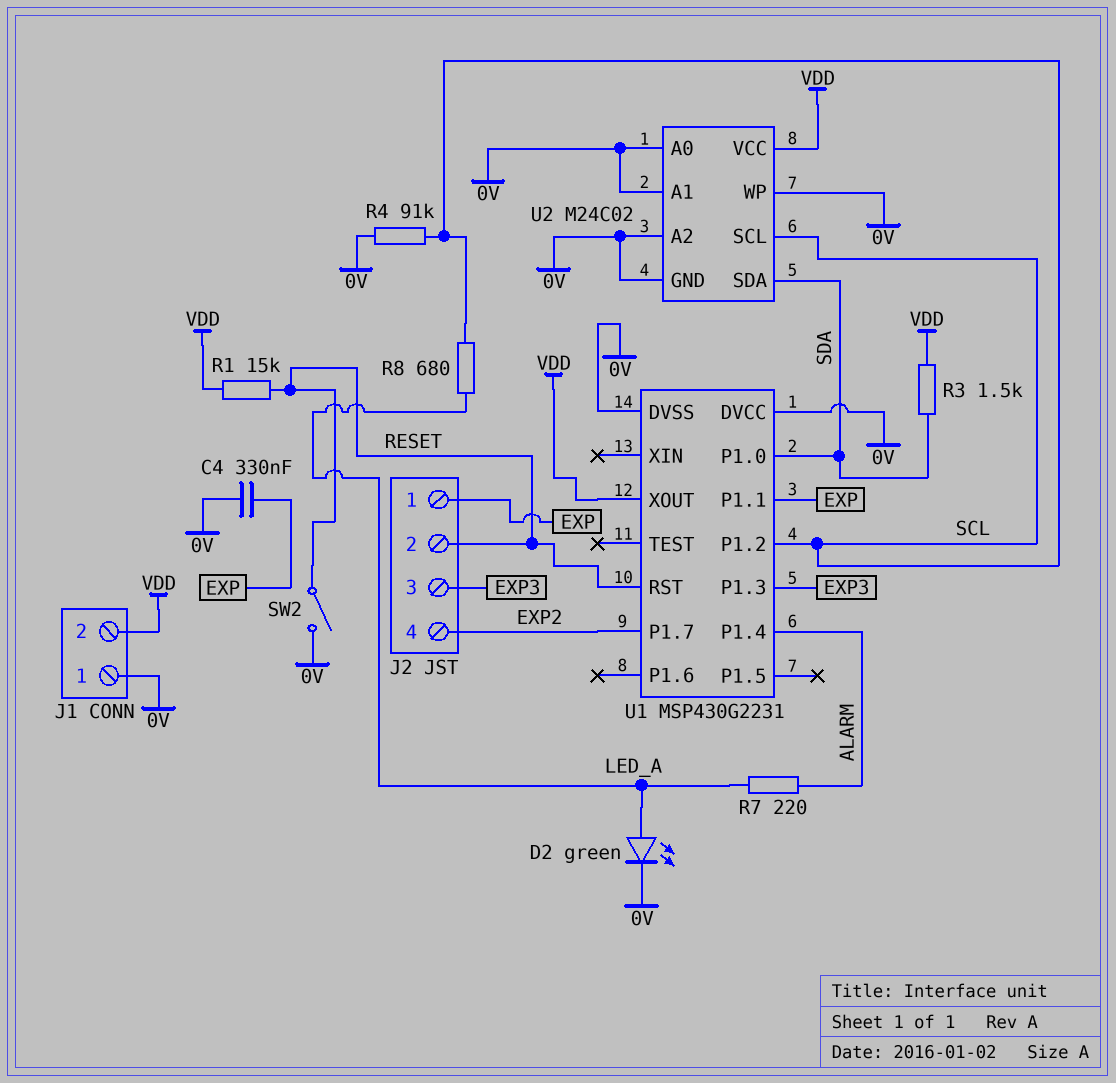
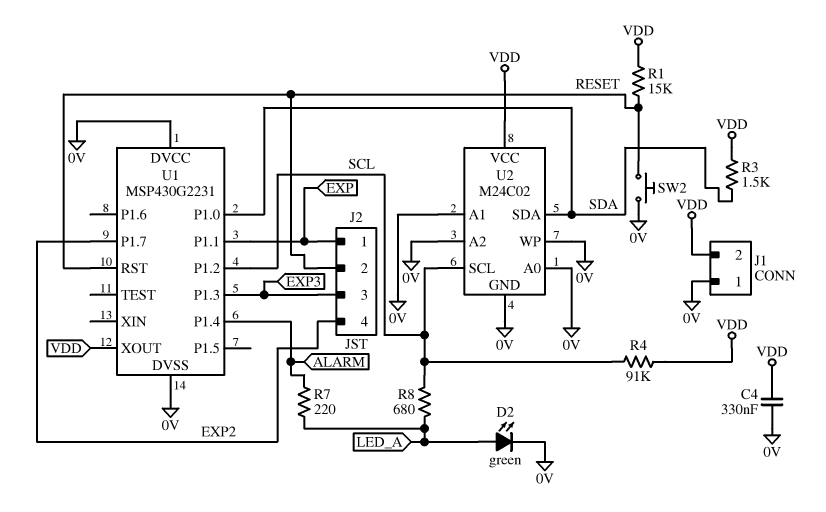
C4: 330nF (0V, EXP) -> 330nF (0V, VDD)
R4: 91k (0V, SCL) -> 91k (SCL, VDD)
SW2: switch (0V, RESET) -> button (0V, RESET)

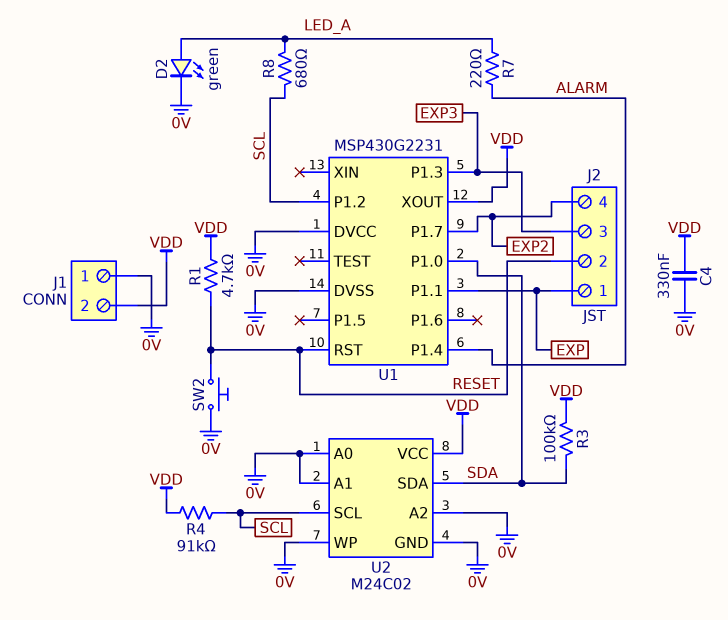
R1: 15k (RESET, VDD) -> 4.7k (RESET, VDD)
R3: 1.5k (SDA, VDD) -> 100k (SDA, VDD)

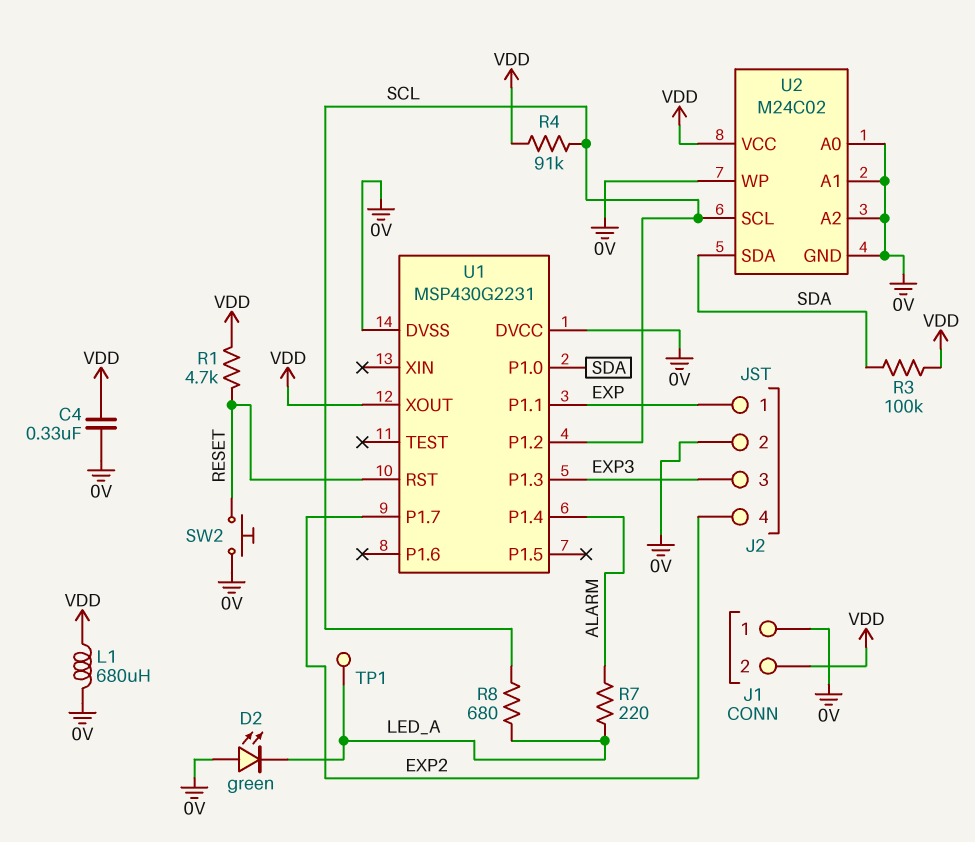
D2: LED green (A LED_A, K 0V) -> LED green (A 0V, K LED_A)
J2 pin 2: RESET -> 0V
L1: none -> 680uH (0V, VDD)
TP1: none -> test point (LED_A)

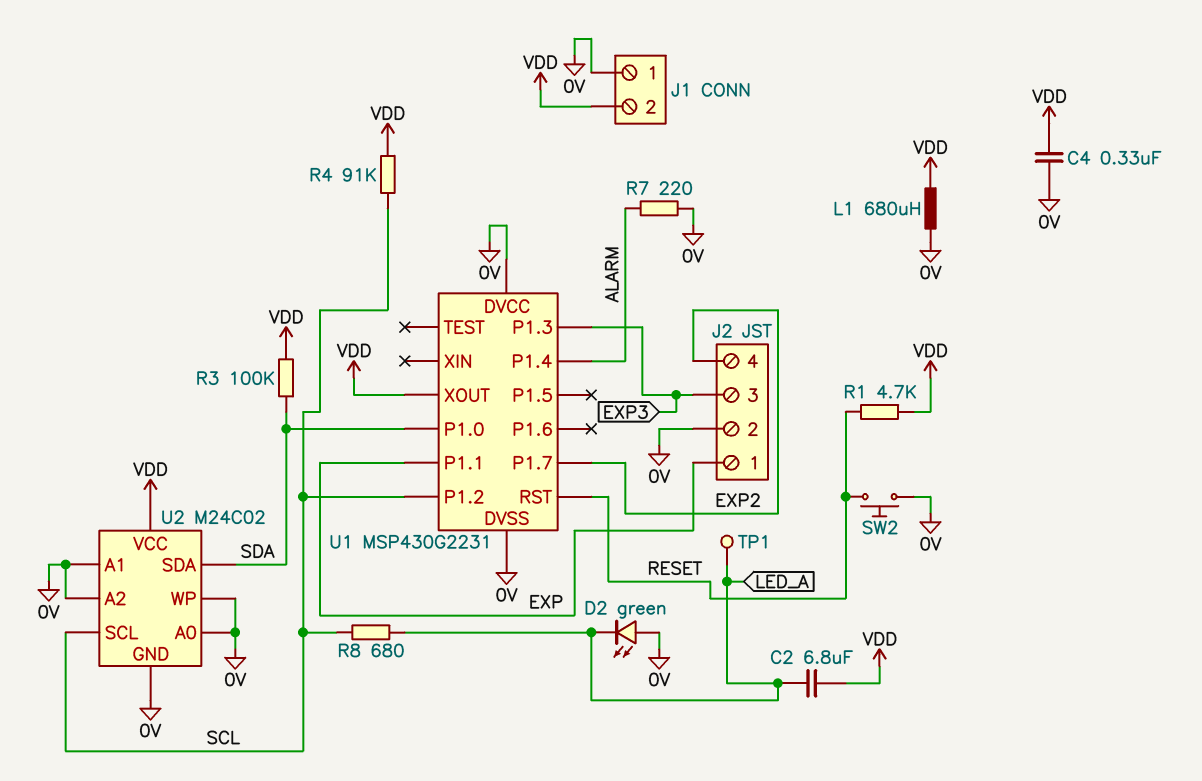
C2: none -> 6.8uF (LED_A, VDD)
R7: 220 (ALARM, LED_A) -> 220 (0V, ALARM)

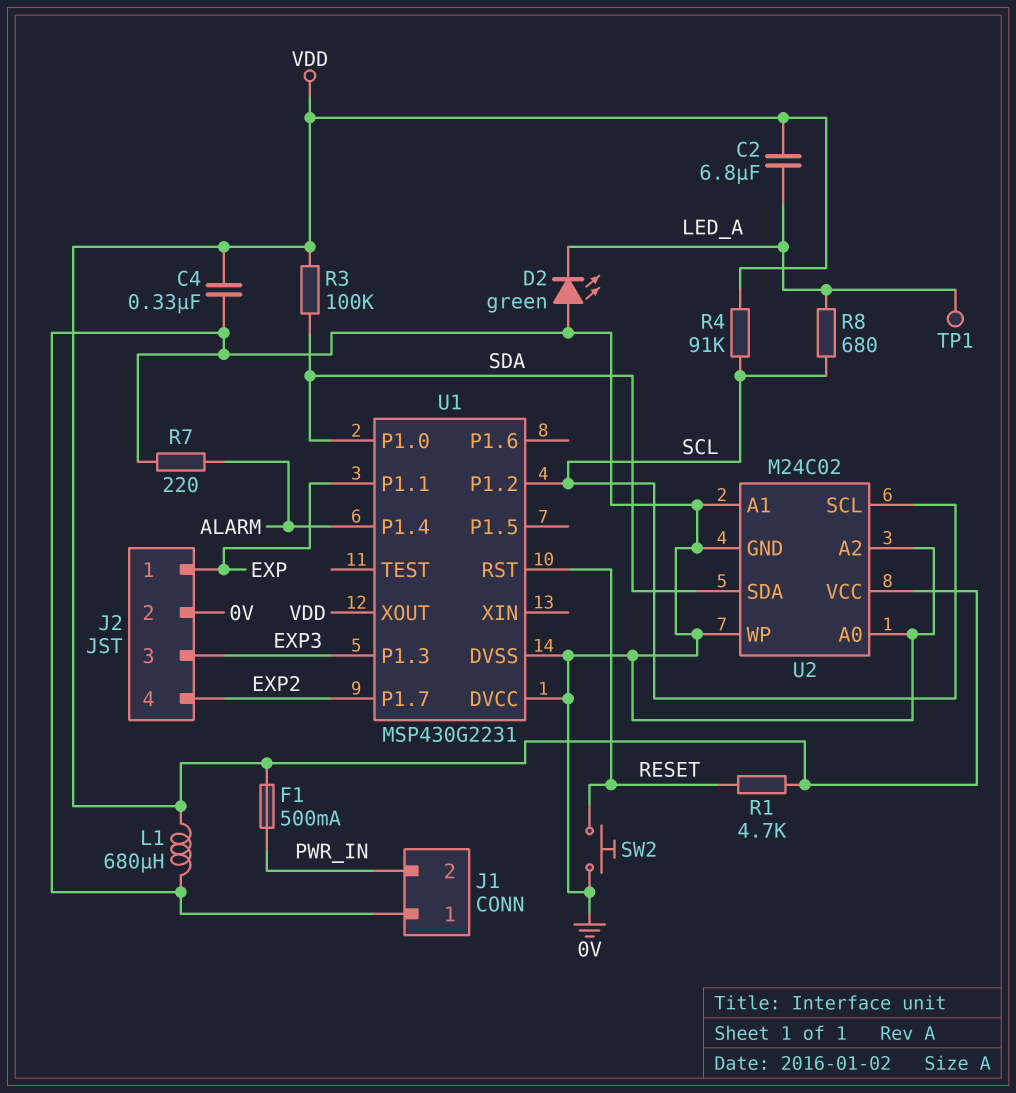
F1: none -> 500mA (PWR_IN, VDD)
J1 pin 2: VDD -> PWR_IN

